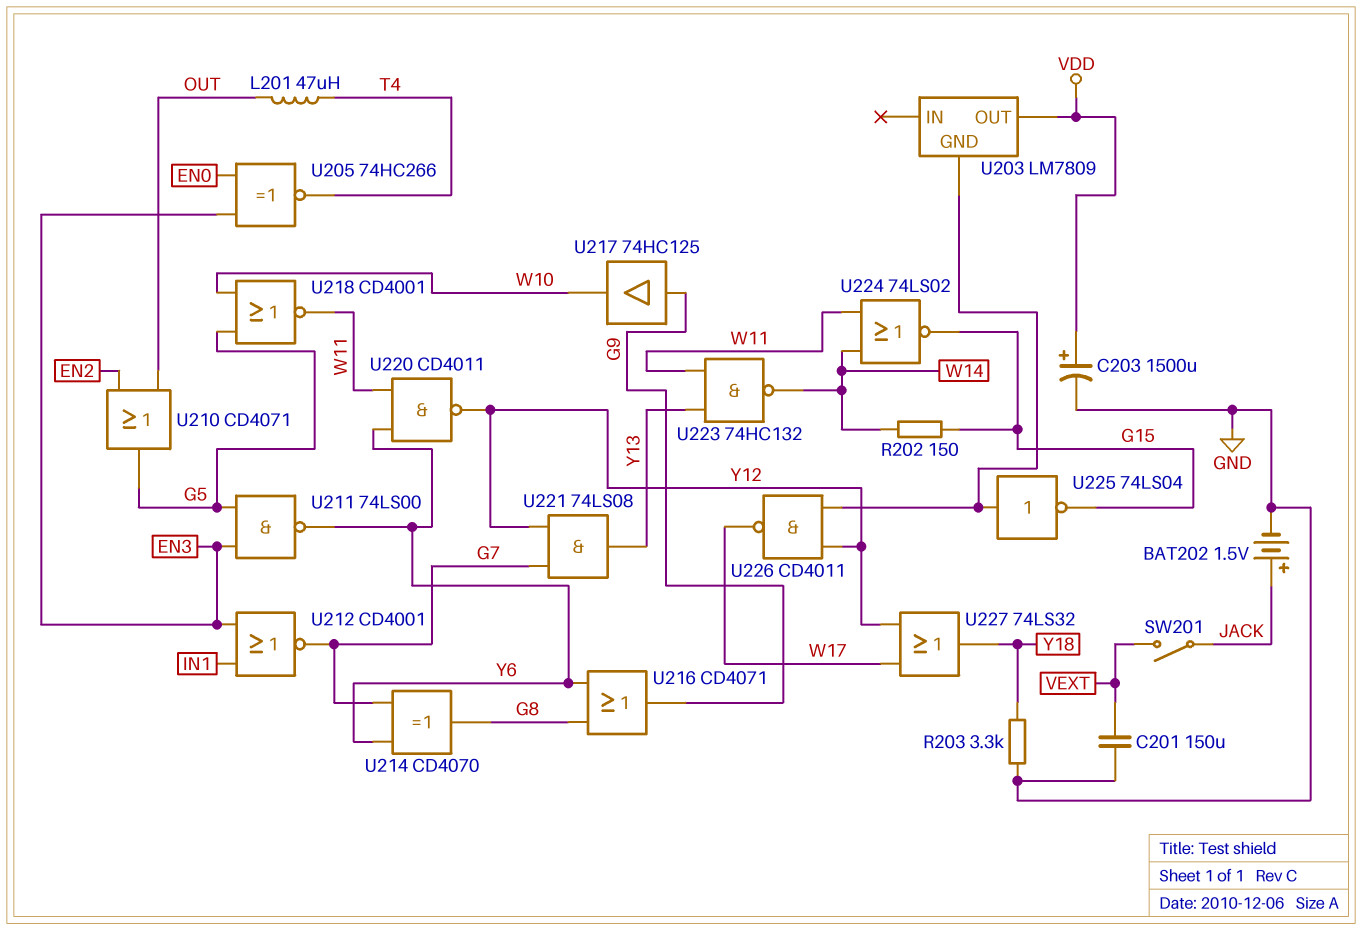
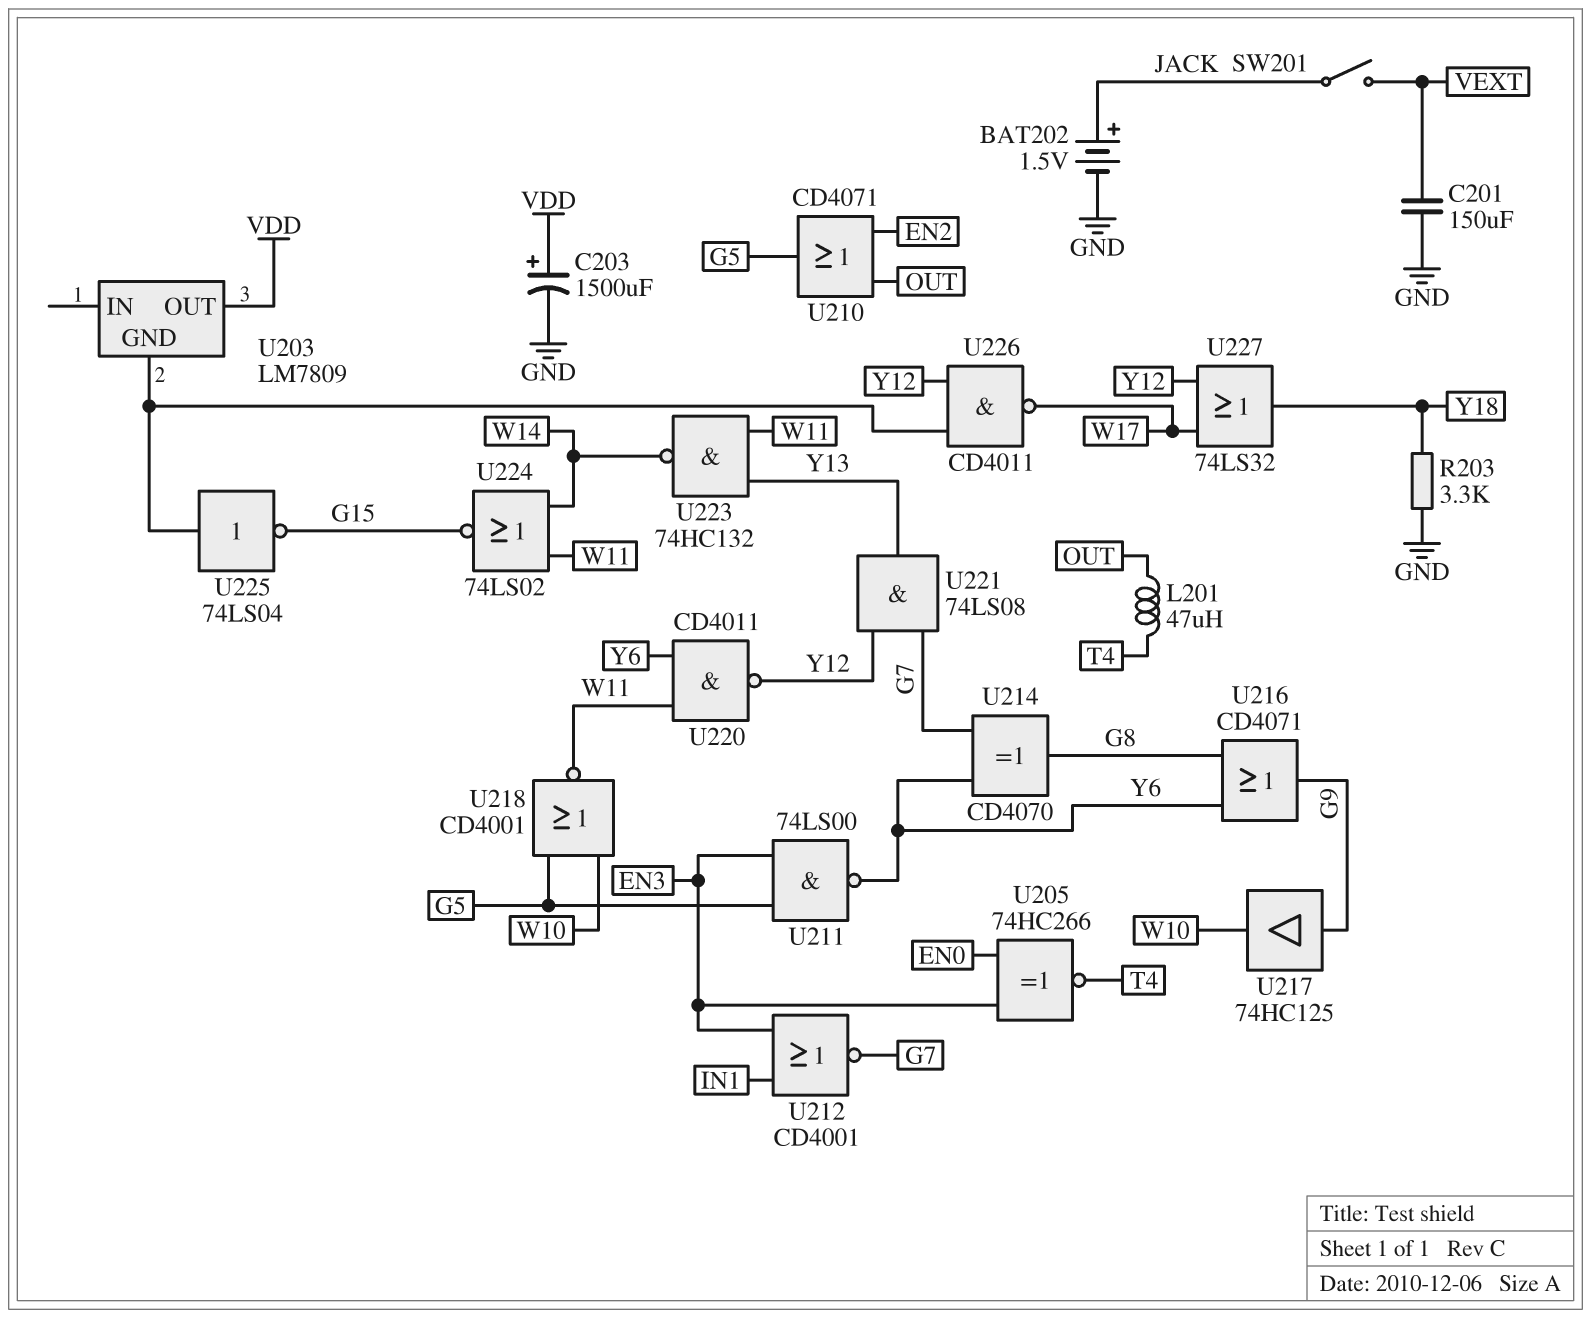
R202: 150 (G15, W14) -> none

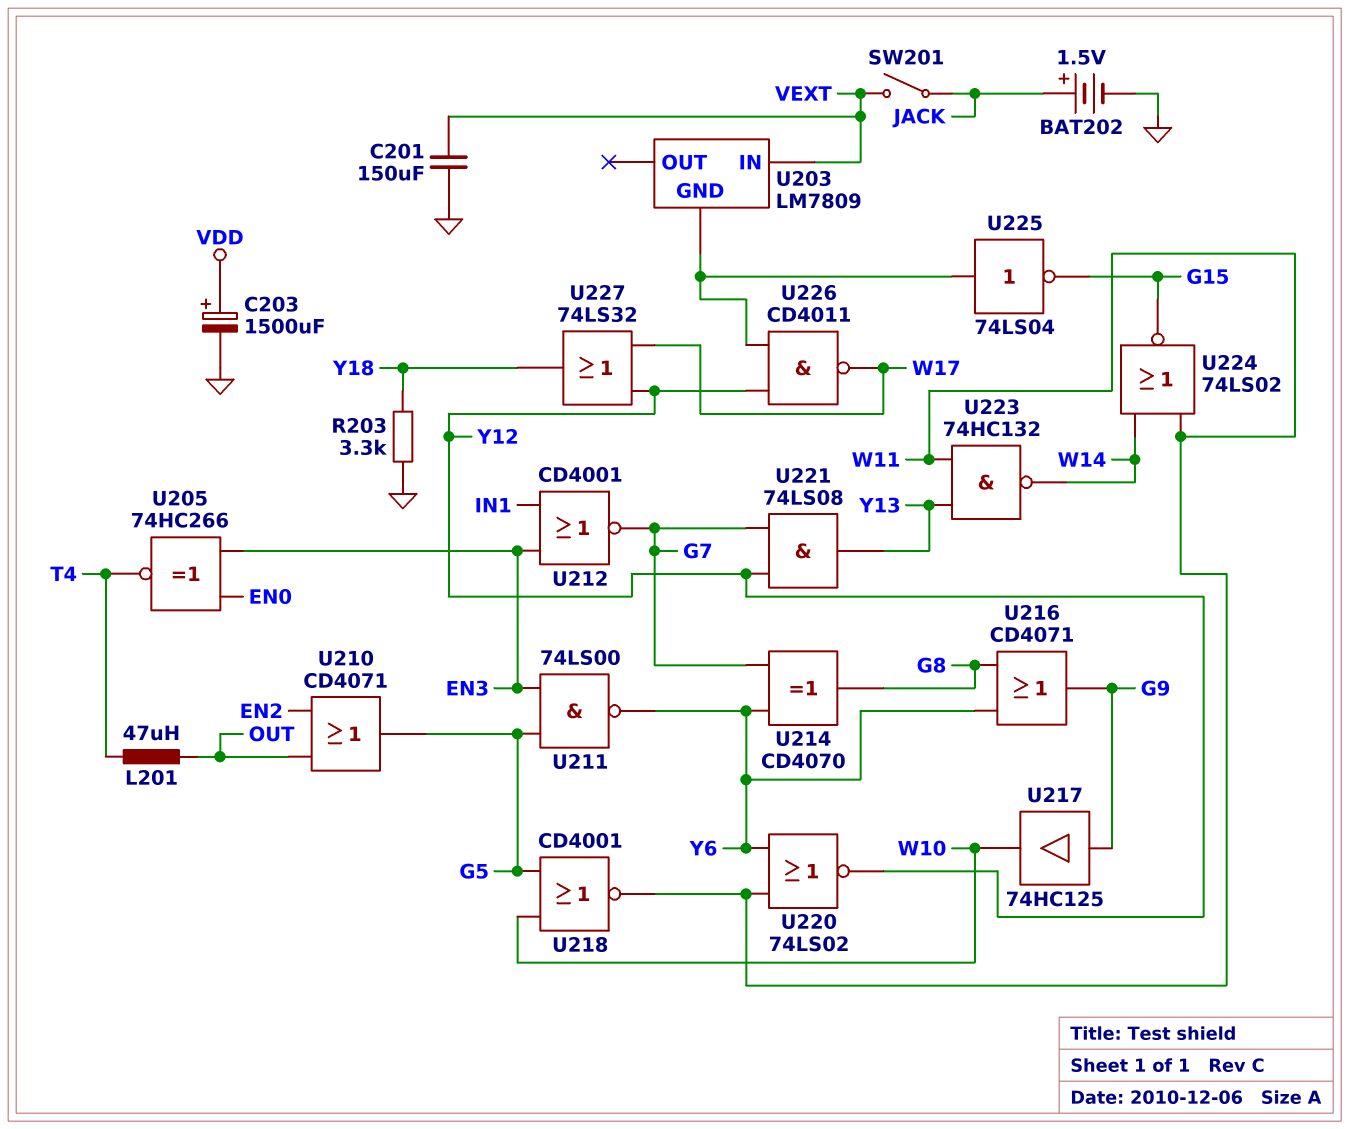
U203 pin IN: none -> VEXT
U203 pin OUT: VDD -> none
U220: NAND CD4011 (in W11, in Y6, out Y12) -> NOR 74LS02 (in W11, in Y6, out Y12)

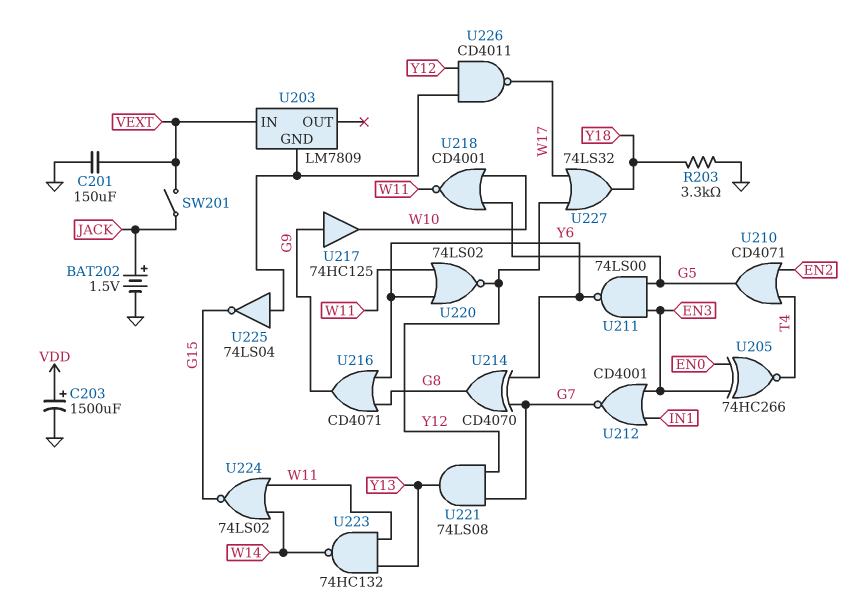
L201: 47uH (OUT, T4) -> none
U210: OR CD4071 (in EN2, in OUT, out G5) -> OR CD4071 (in EN2, in T4, out G5)

